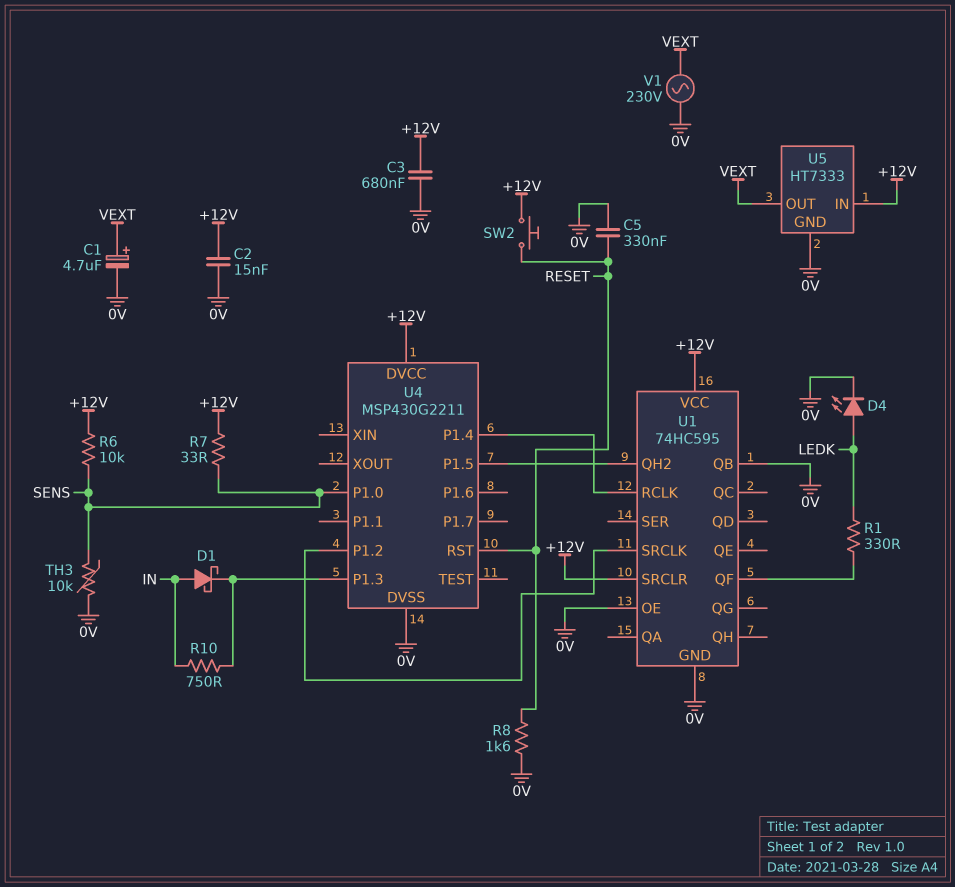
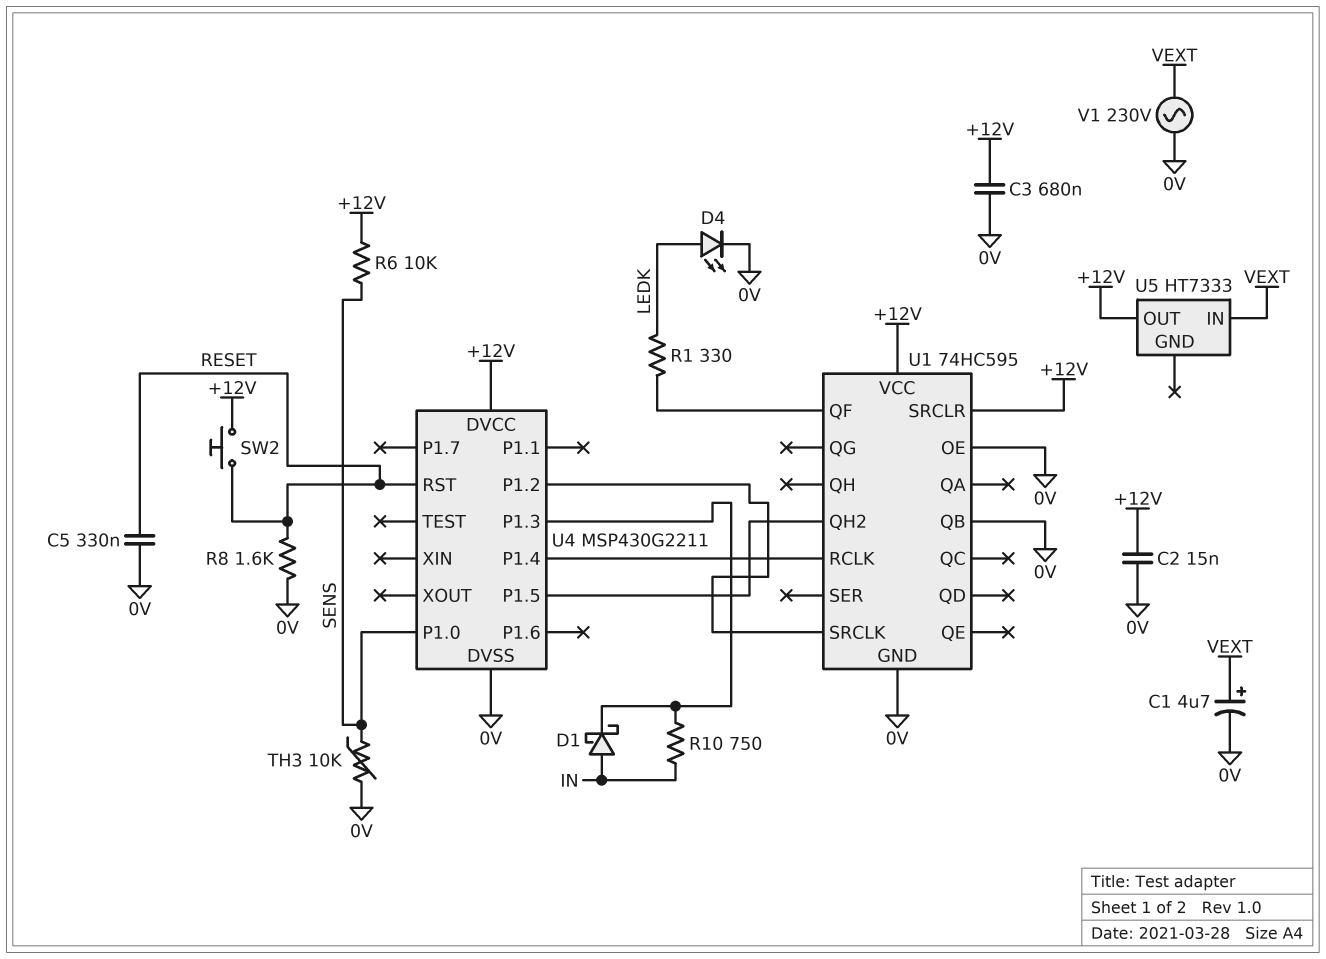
R7: 33 (+12V, SENS) -> none
U5 pin GND: 0V -> none
U5 pin IN: +12V -> VEXT
U5 pin OUT: VEXT -> +12V

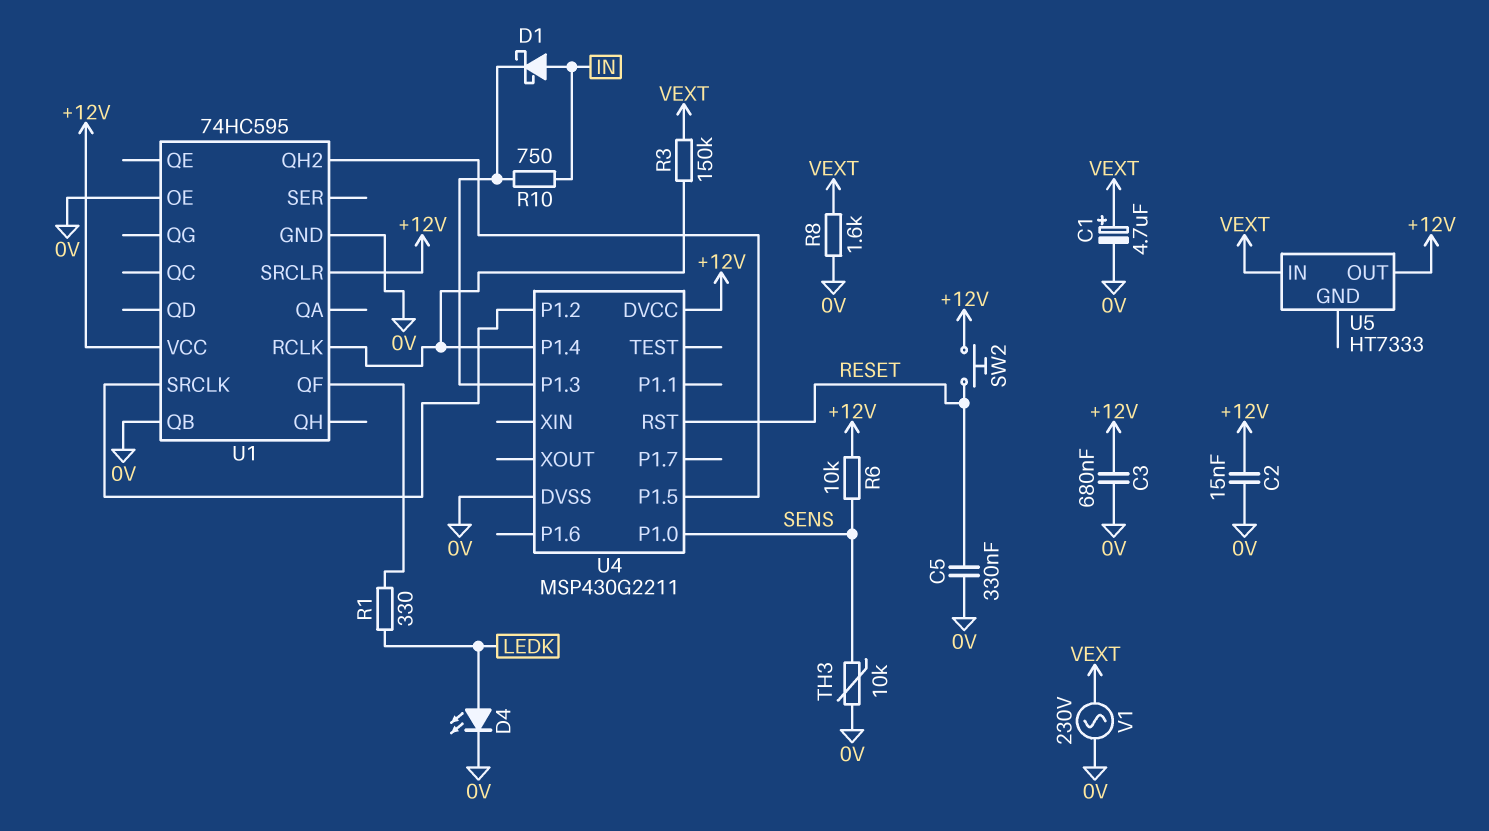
R3: none -> 150k (U1/RCLK, VEXT)
R8: 1.6k (0V, RESET) -> 1.6k (0V, VEXT)

